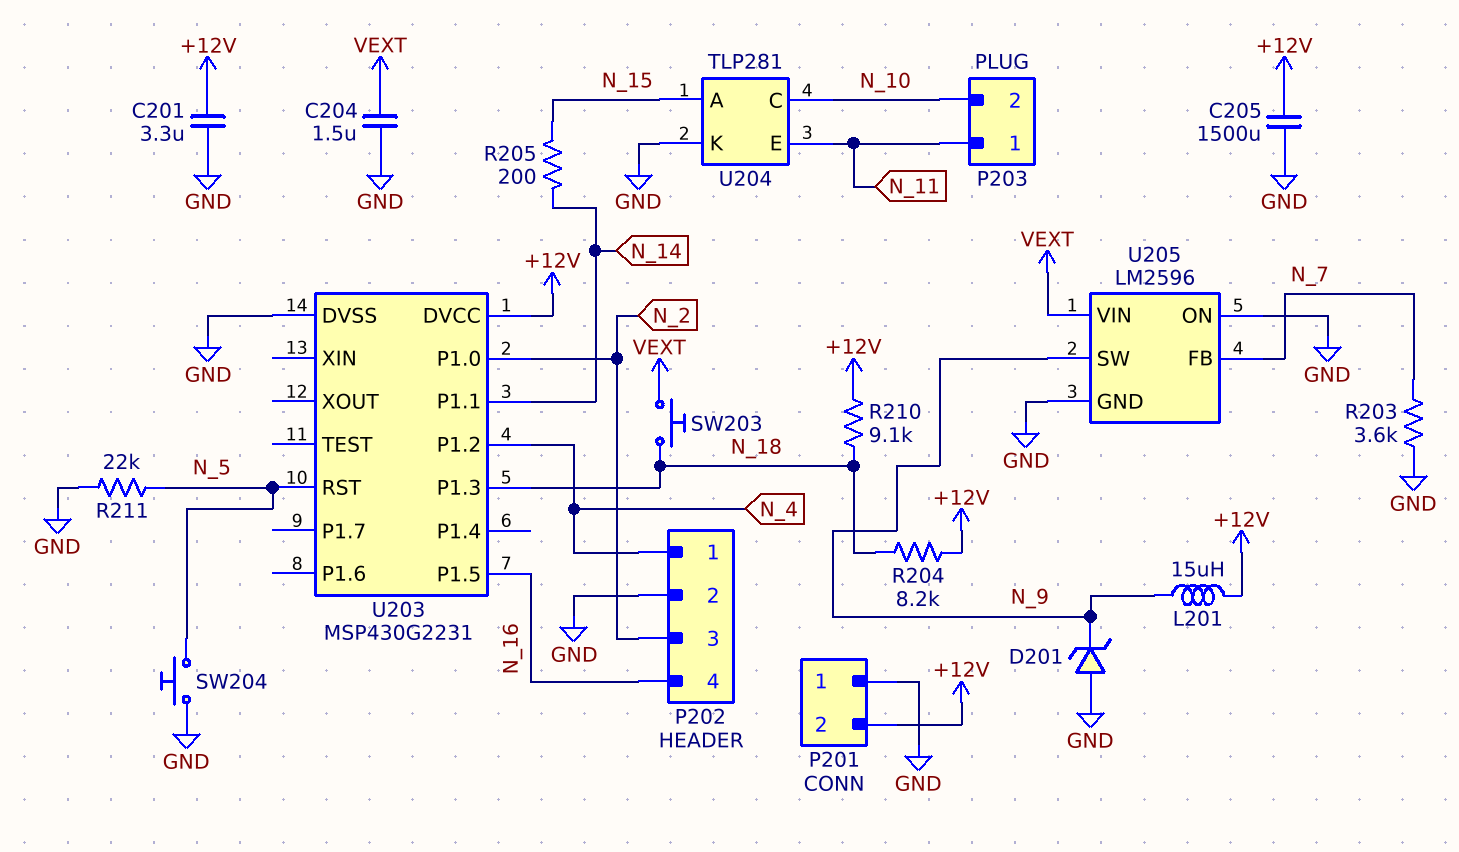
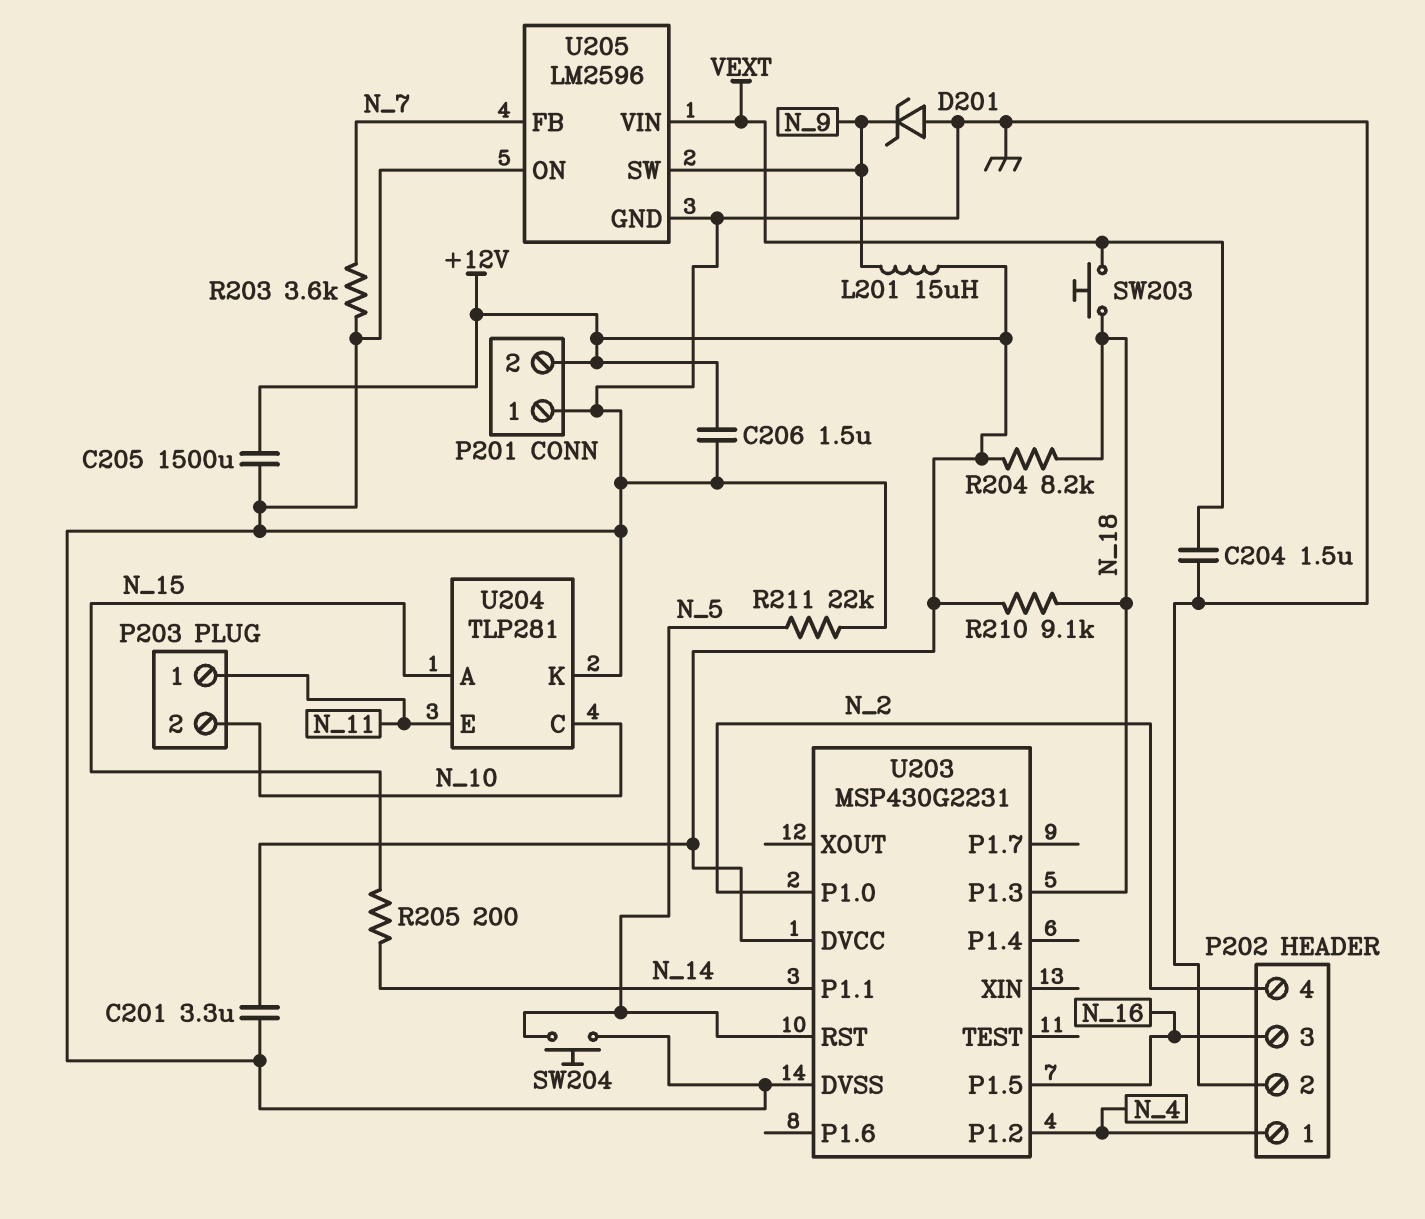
C206: none -> 1.5uF (+12V, GND)
P202 pin 3: N_2 -> N_16
P202 pin 4: N_16 -> N_2

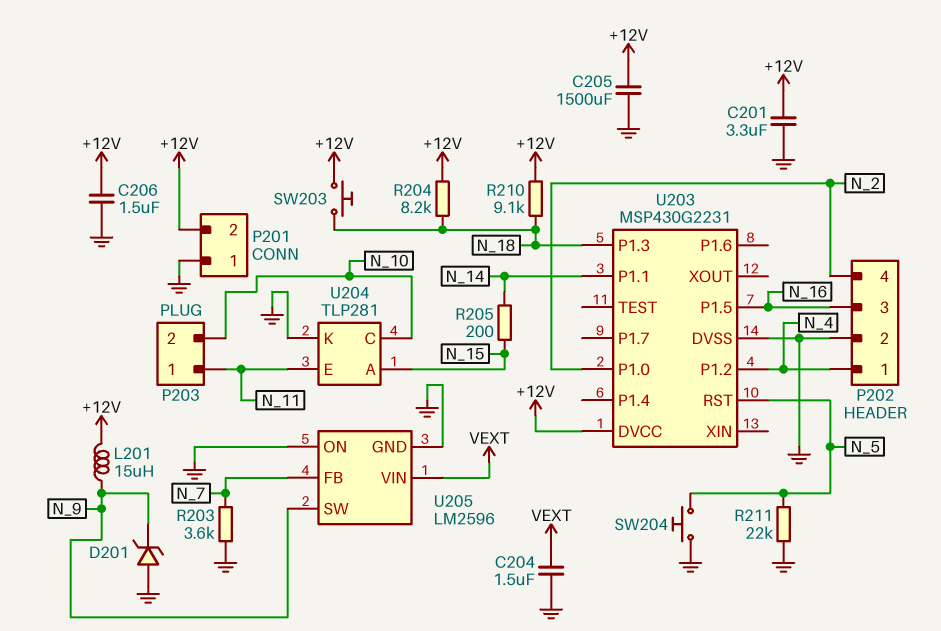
SW203: button (N_18, VEXT) -> button (+12V, N_18)

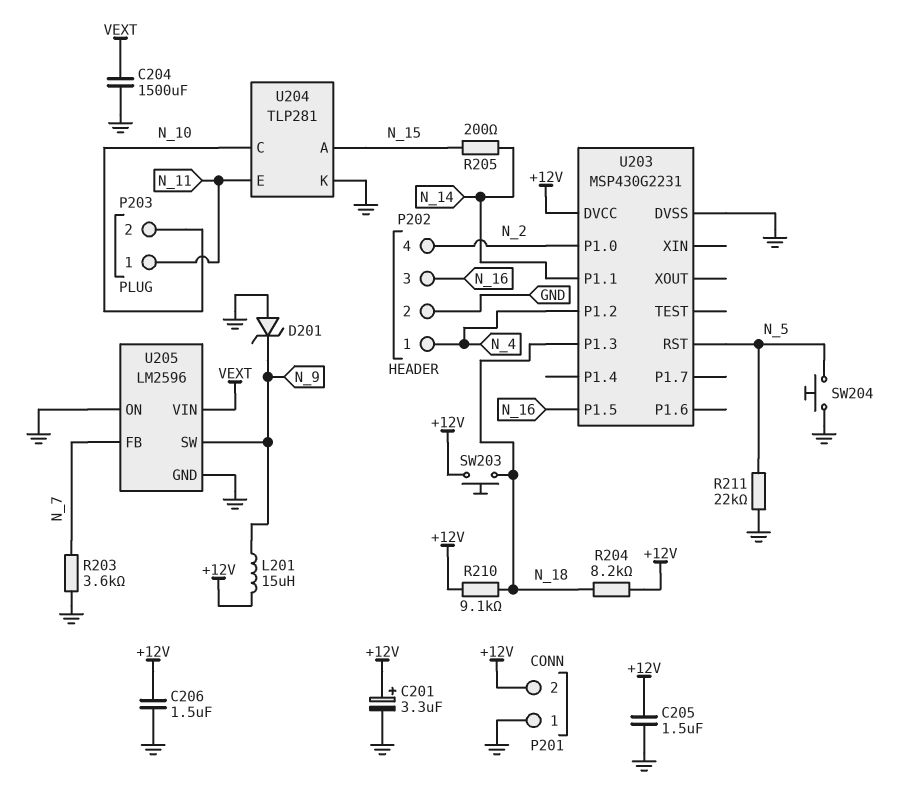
C201: 3.3uF (+12V, GND) -> 3.3uF (plus +12V, minus GND)
C204: 1.5uF (GND, VEXT) -> 1500uF (GND, VEXT)
C205: 1500uF (+12V, GND) -> 1.5uF (+12V, GND)

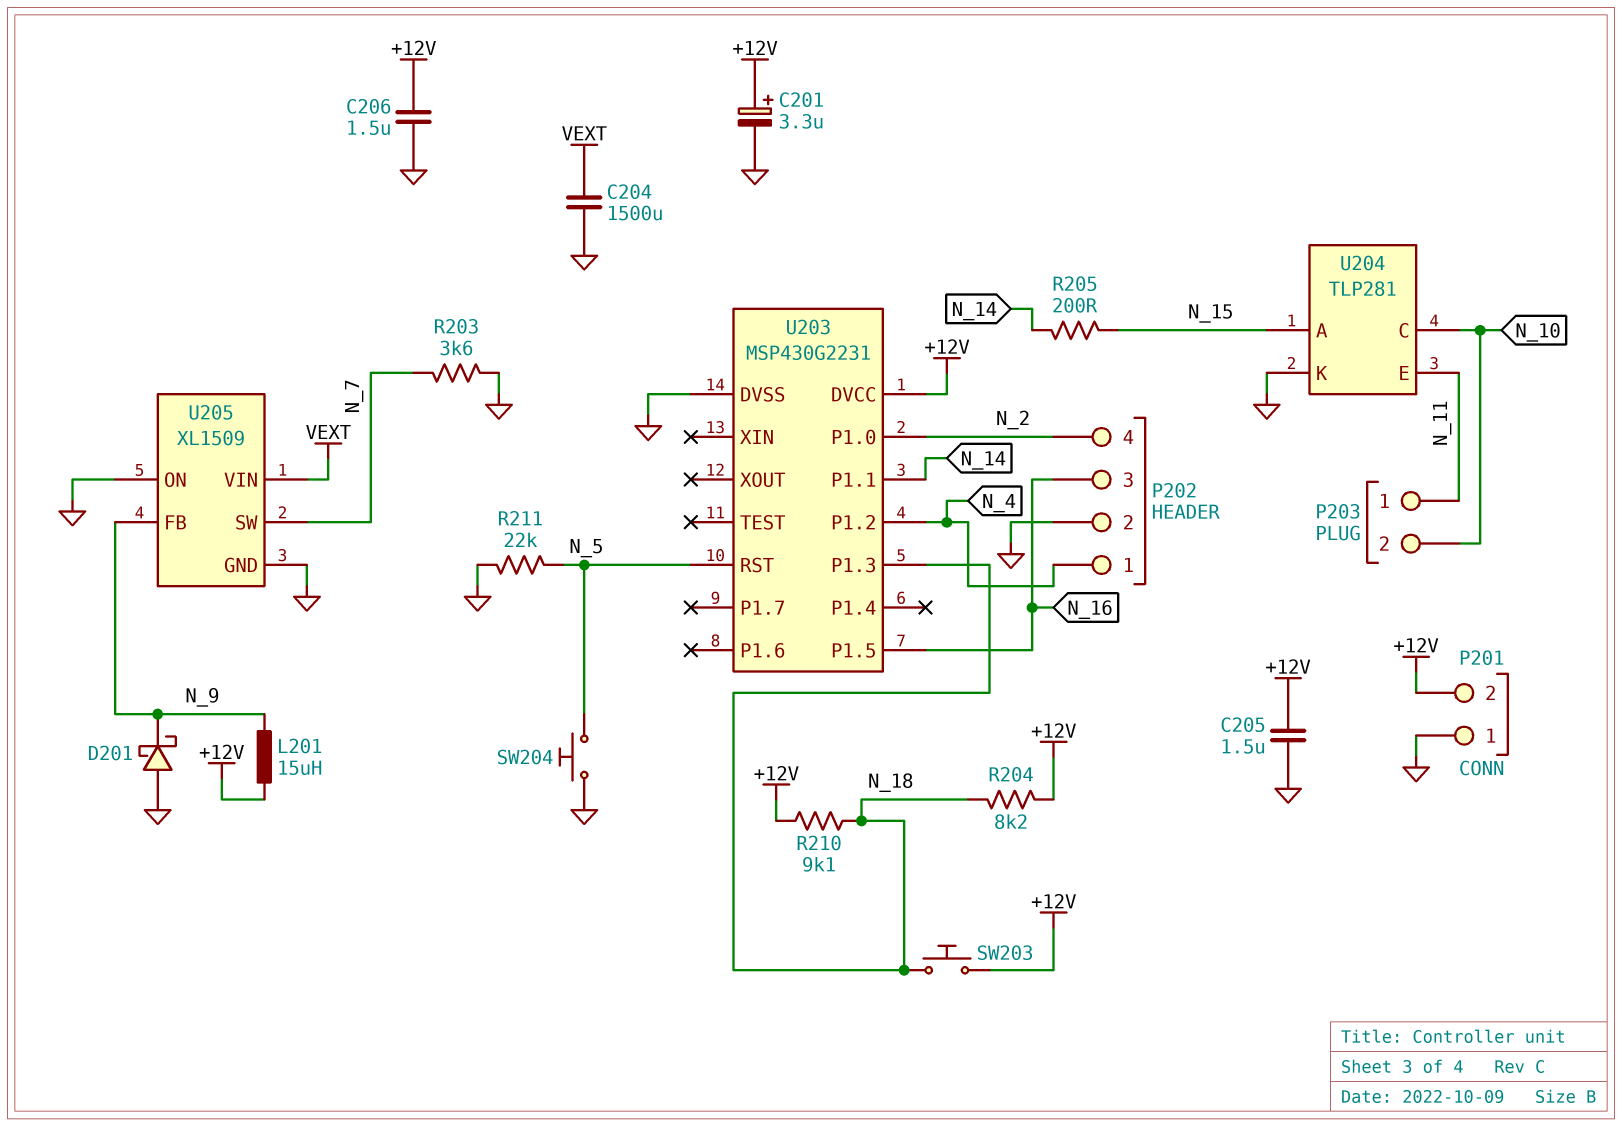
D201: zener (A GND, K N_9) -> schottky (A GND, K N_9)
U205: LM2596 -> XL1509
U205 pin FB: N_7 -> N_9
U205 pin SW: N_9 -> N_7

